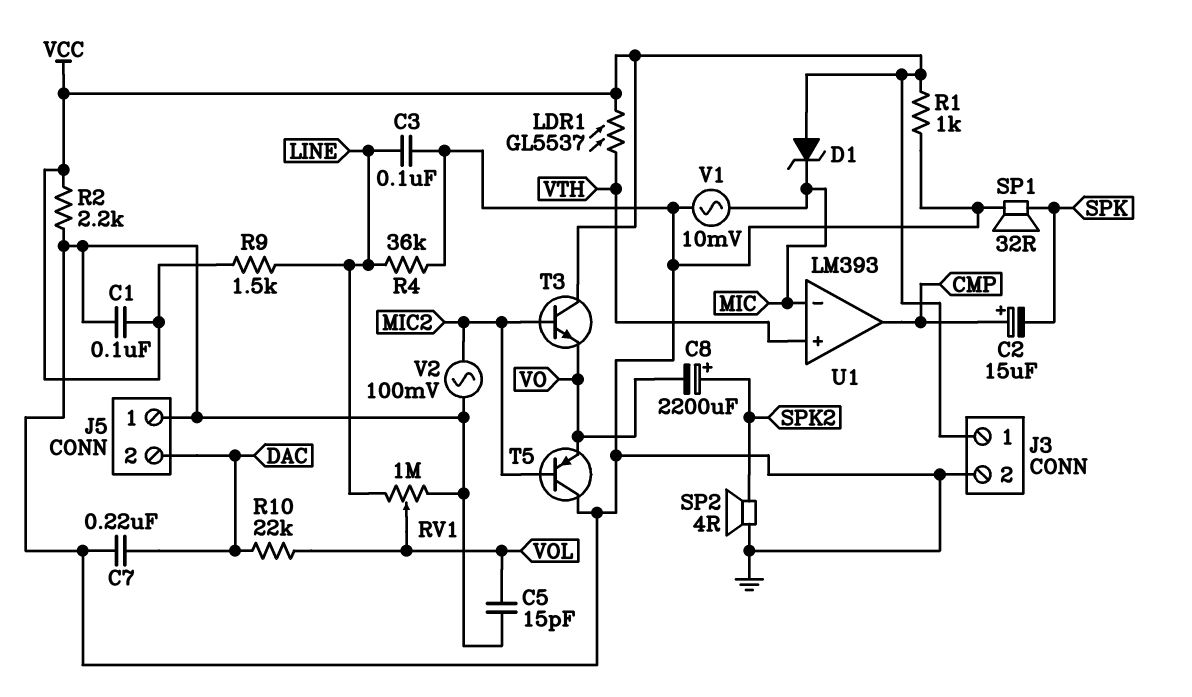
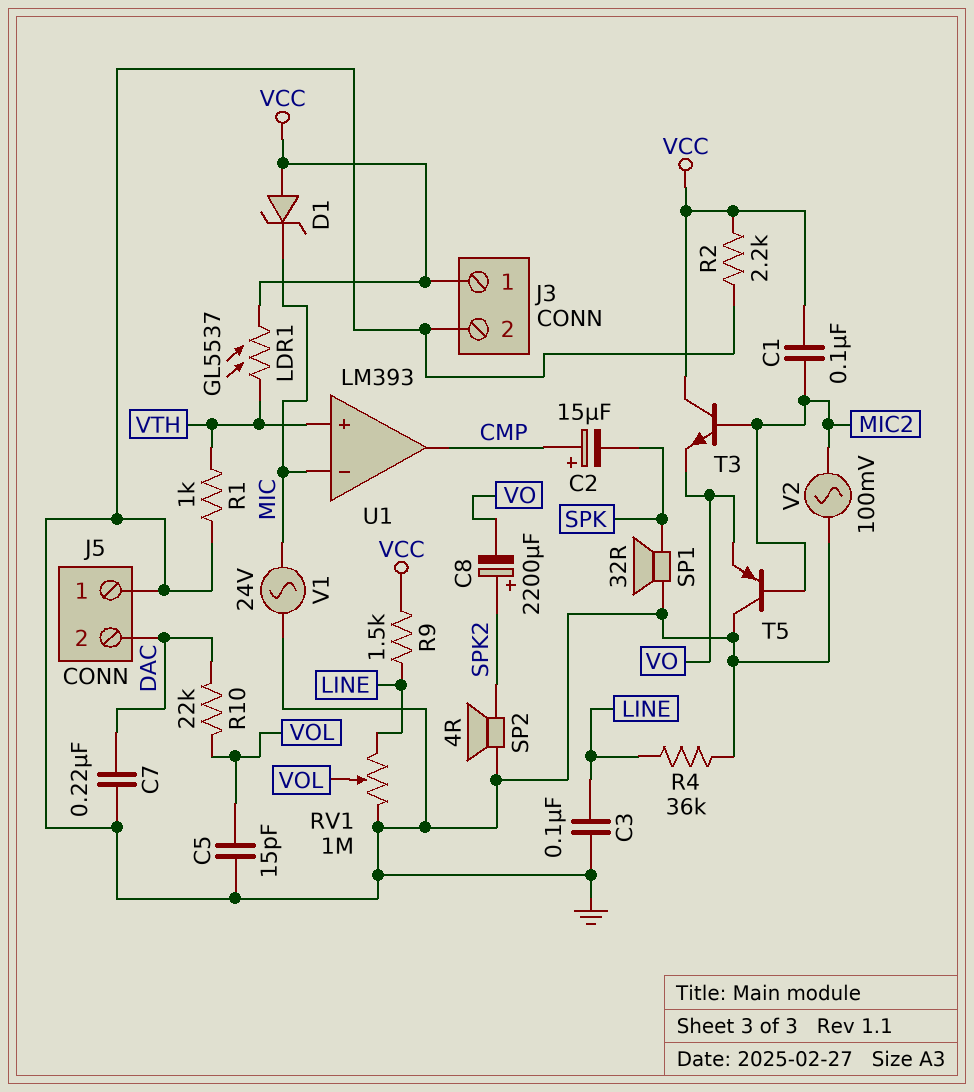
C1: 100nF (GND, VCC) -> 100nF (MIC2, VCC)
R1: 1k (GND, VCC) -> 1k (GND, VTH)
V1: AC 10mV (GND, MIC) -> AC 24V (GND, MIC)

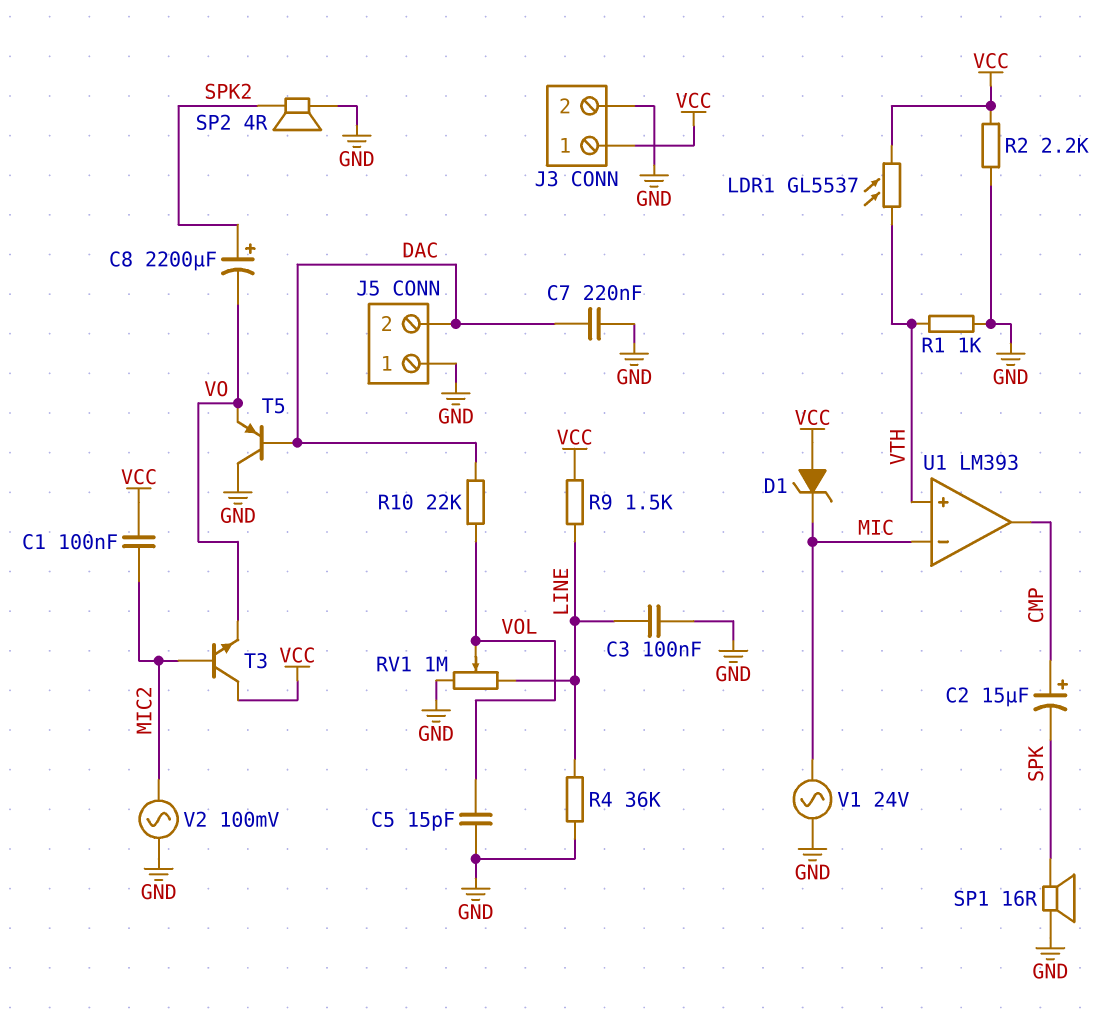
SP1: speaker 32R (GND, SPK) -> speaker 16R (GND, SPK)
T5: PNP (B MIC2, C GND, E VO) -> PNP (B DAC, C GND, E VO)

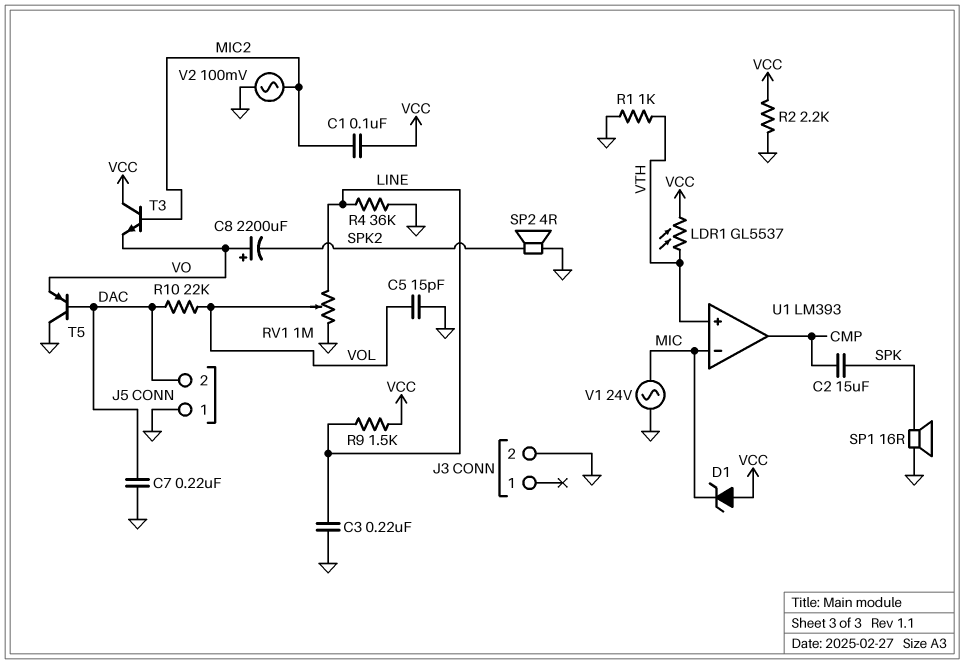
C2: 15uF (plus CMP, minus SPK) -> 15uF (CMP, SPK)
C3: 100nF (GND, LINE) -> 220nF (GND, LINE)
C8: 2200uF (plus SPK2, minus VO) -> 2200uF (plus VO, minus SPK2)
J3 pin 1: VCC -> none

